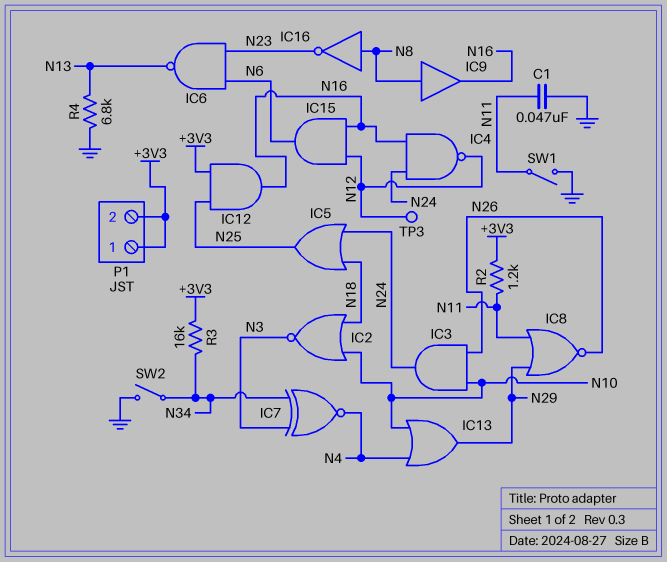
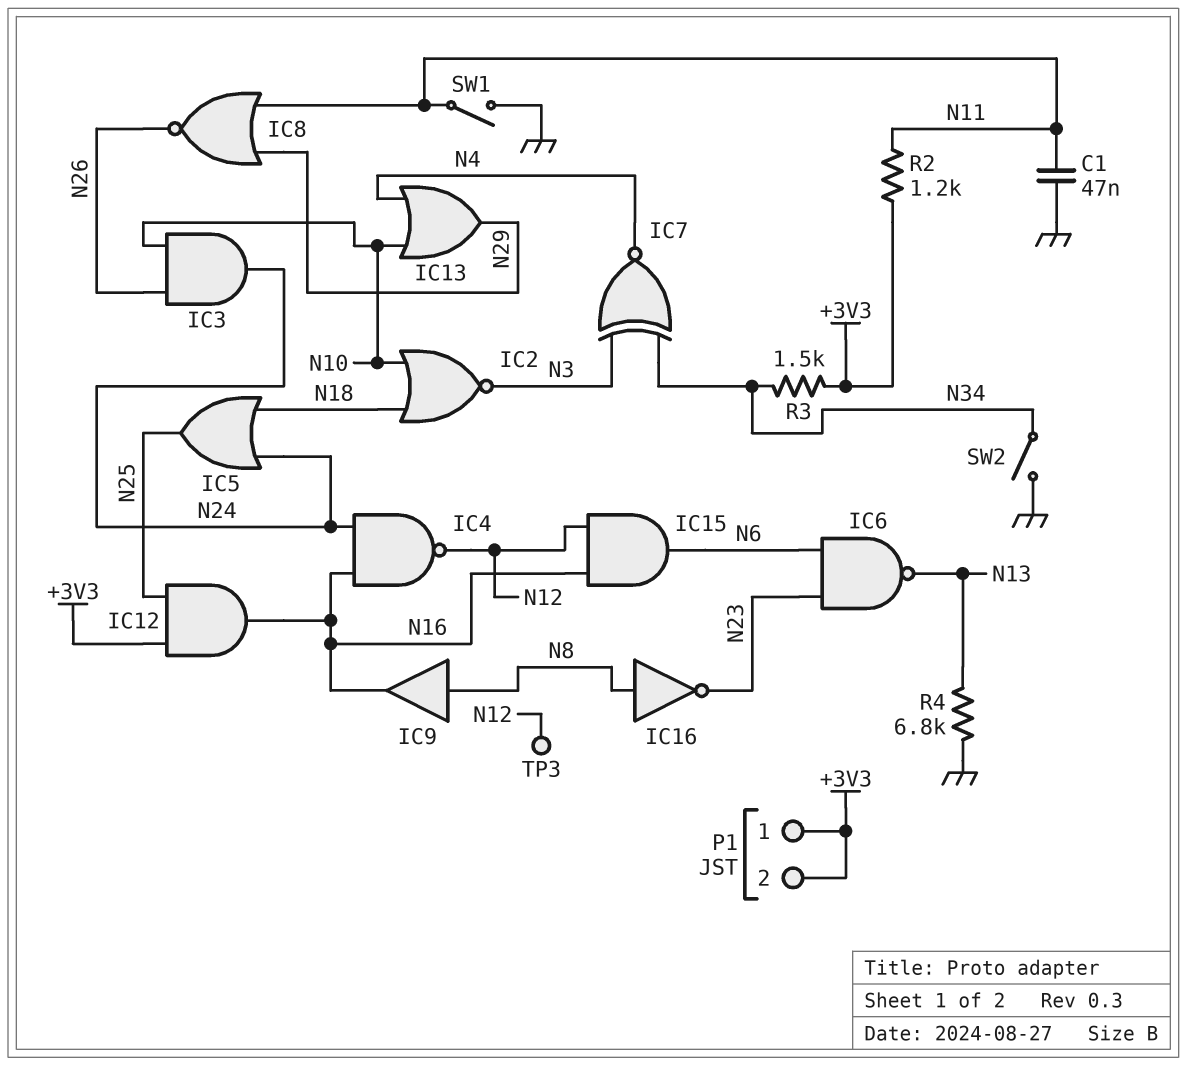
R3: 16k (+3V3, N34) -> 1.5k (+3V3, N34)

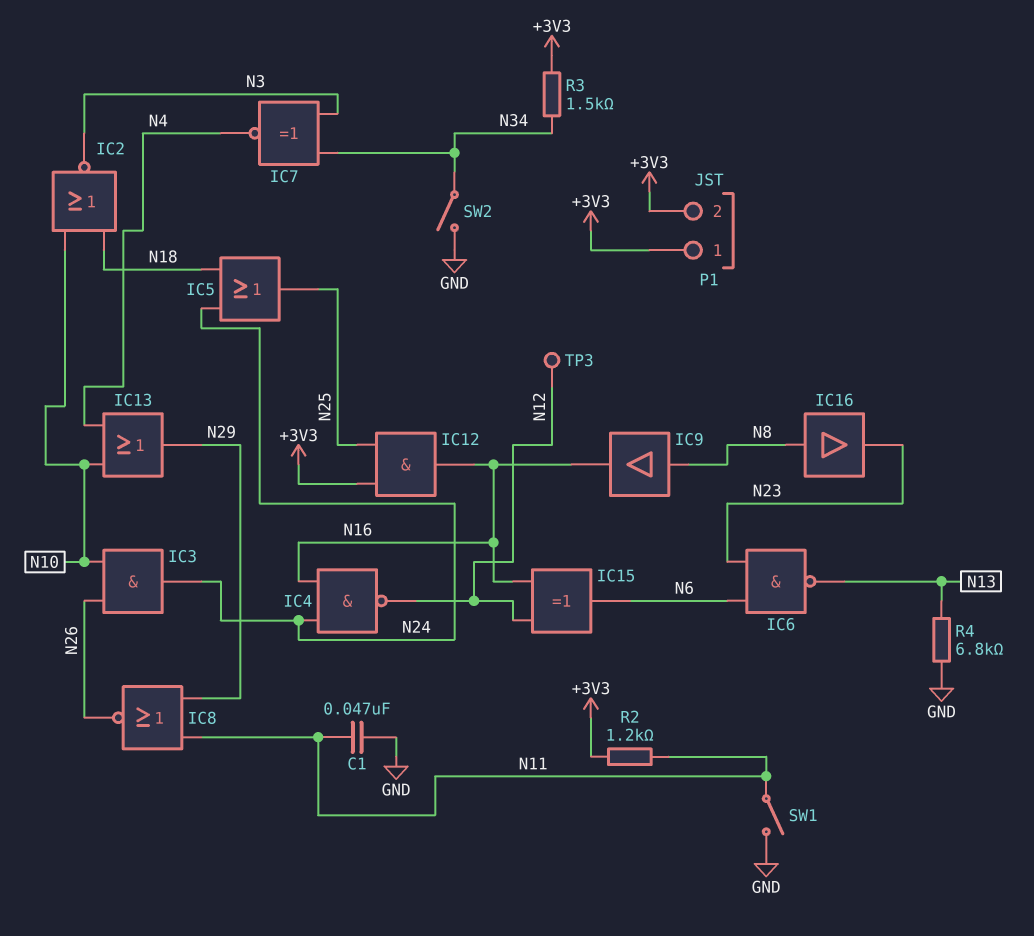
IC15: AND (in N12, in N16, out N6) -> XOR (in N12, in N16, out N6)
IC16: NOT (in N8, out N23) -> buffer (in N8, out N23)

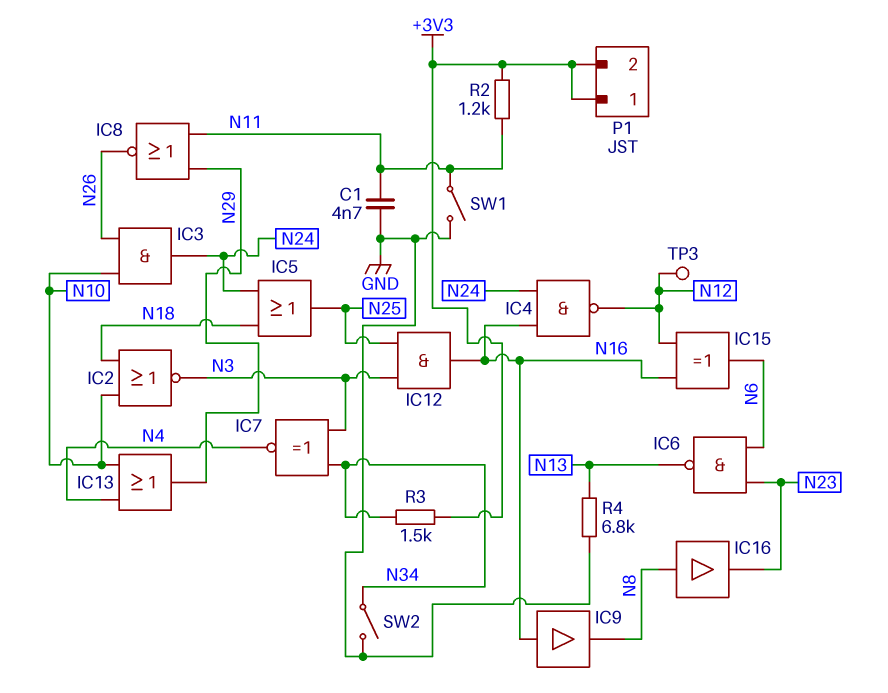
C1: 47nF (GND, N11) -> 4.7nF (GND, N11)
IC9: buffer (in N8, out N16) -> buffer (in N16, out N8)
IC12: AND (in +3V3, in N25, out N16) -> AND (in N3, in N25, out N16)

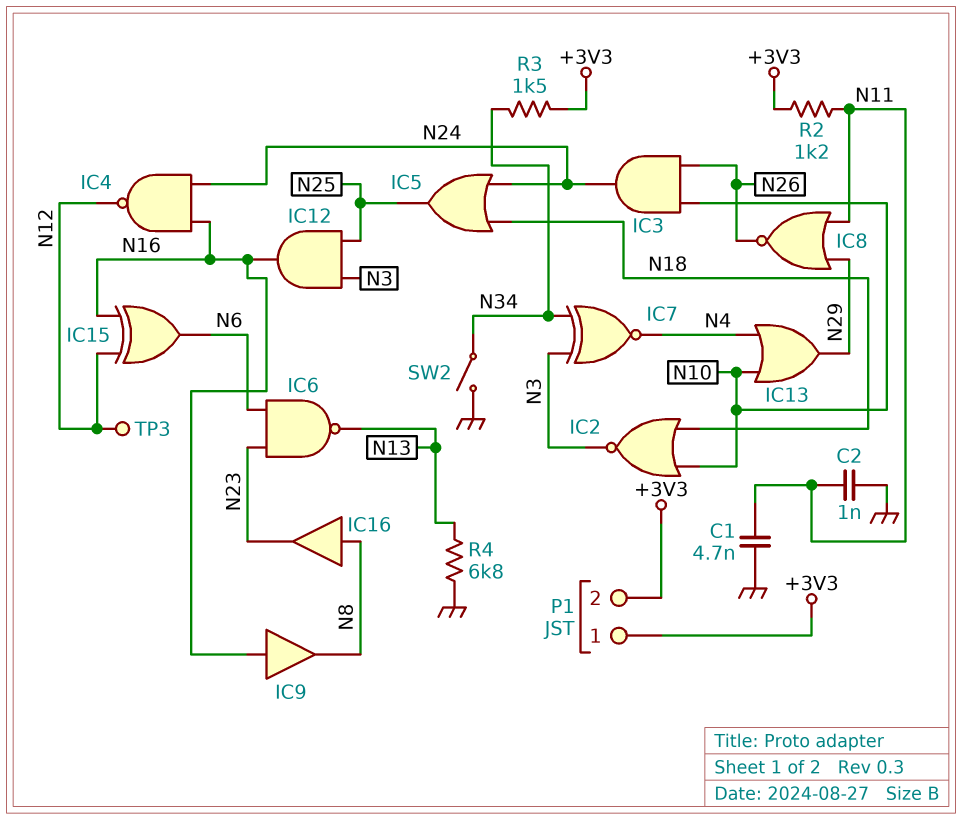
C2: none -> 1nF (GND, N11)
SW1: switch (GND, N11) -> none

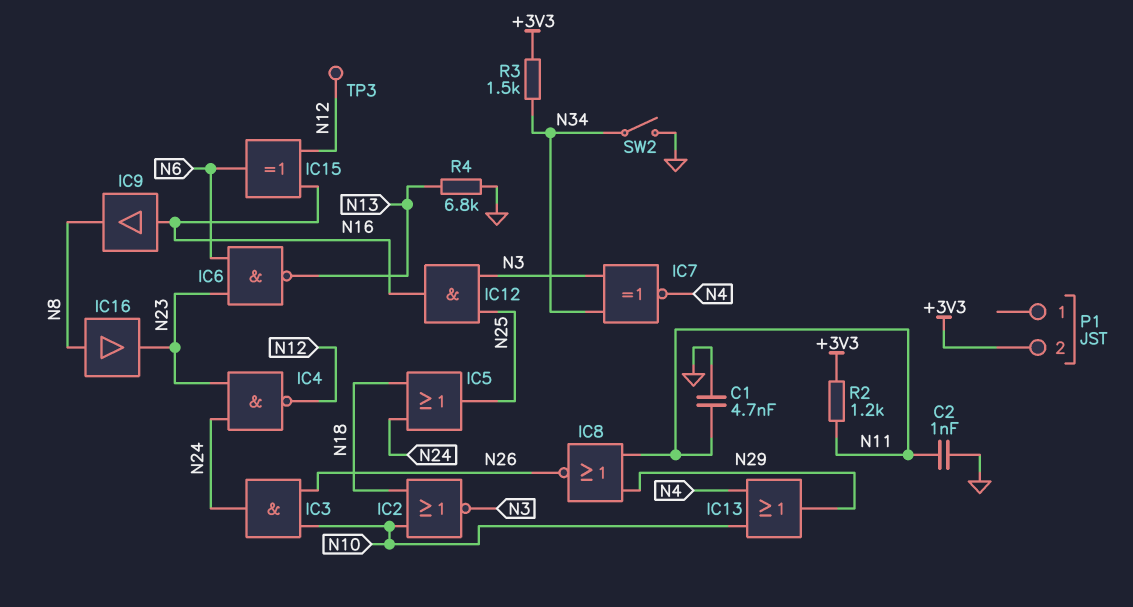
IC4: NAND (in N16, in N24, out N12) -> NAND (in N23, in N24, out N12)
P1 pin 1: +3V3 -> none

